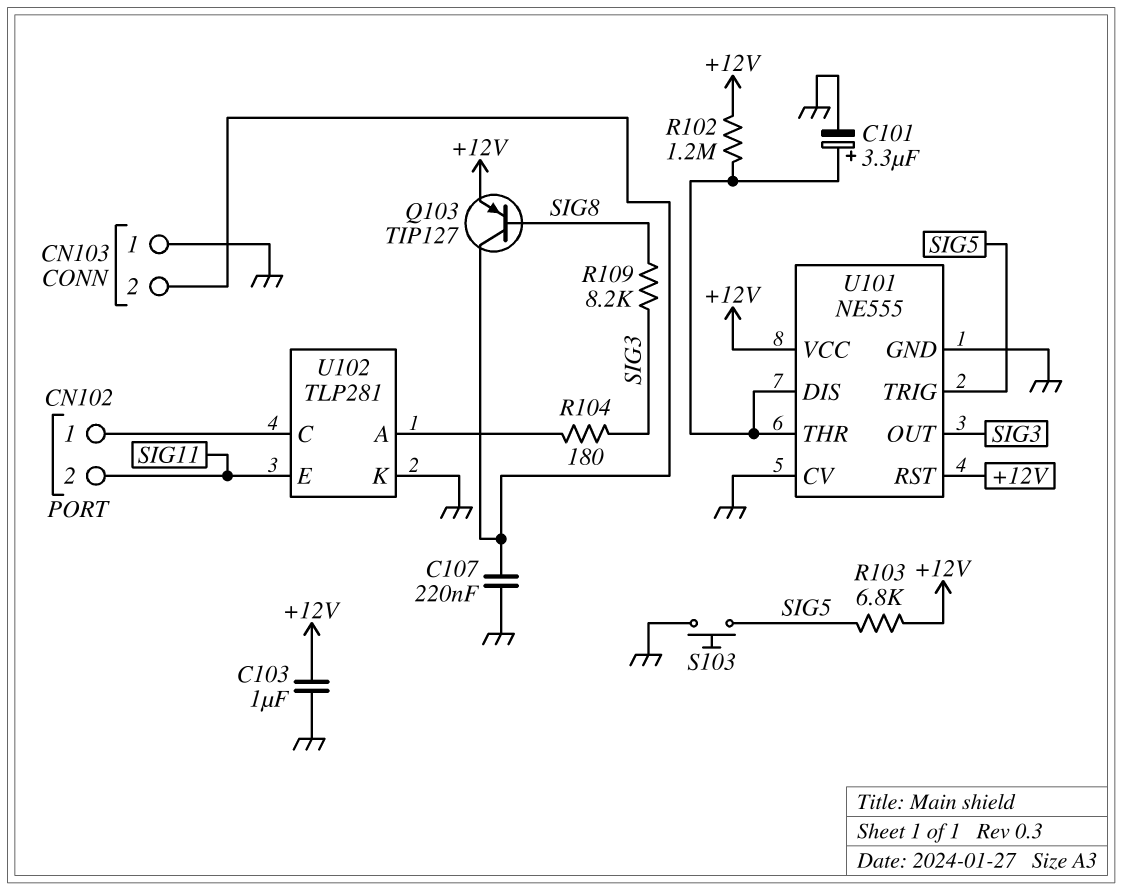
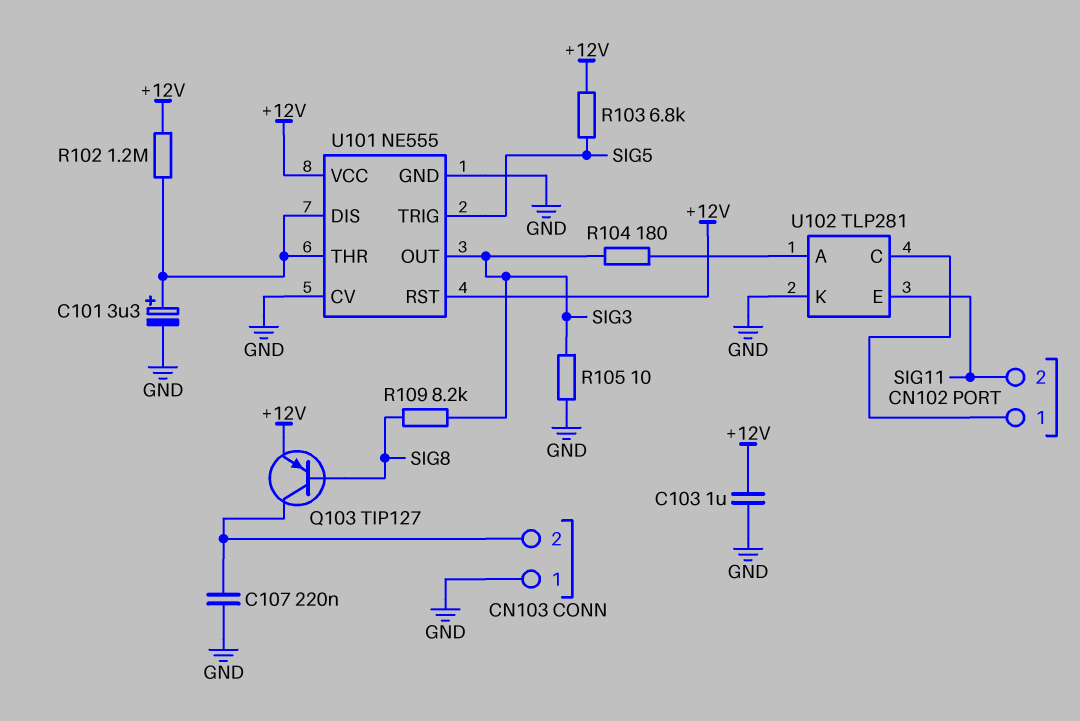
R105: none -> 10 (GND, SIG3)
S103: button (GND, SIG5) -> none

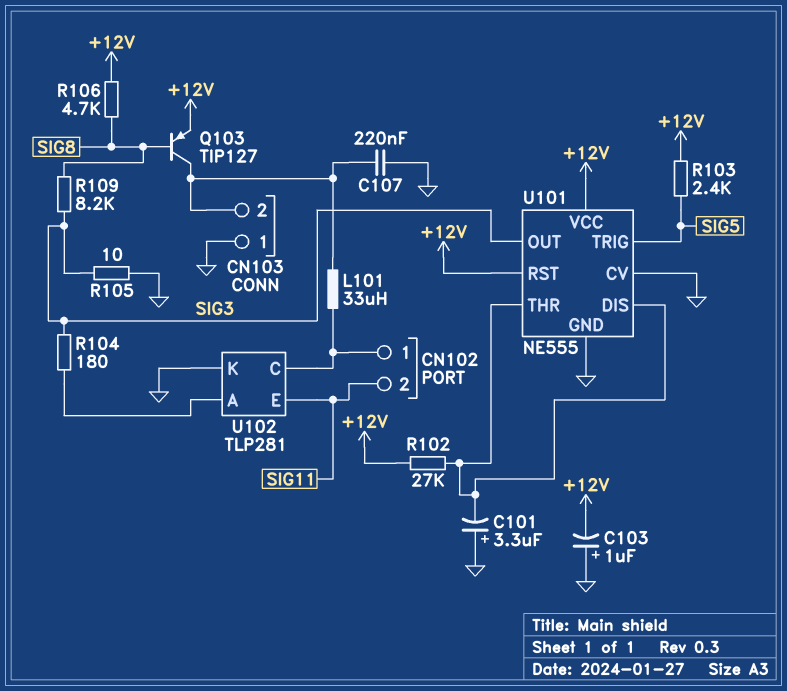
C101: 3.3uF (plus U101/DIS, minus GND) -> 3.3uF (plus GND, minus U101/DIS)
C103: 1uF (+12V, GND) -> 1uF (plus GND, minus +12V)
L101: none -> 33uH (CN102/1, CN103/2)
R102: 1.2M (+12V, U101/DIS) -> 27k (+12V, U101/DIS)
R103: 6.8k (+12V, SIG5) -> 2.4k (+12V, SIG5)
R106: none -> 4.7k (+12V, SIG8)

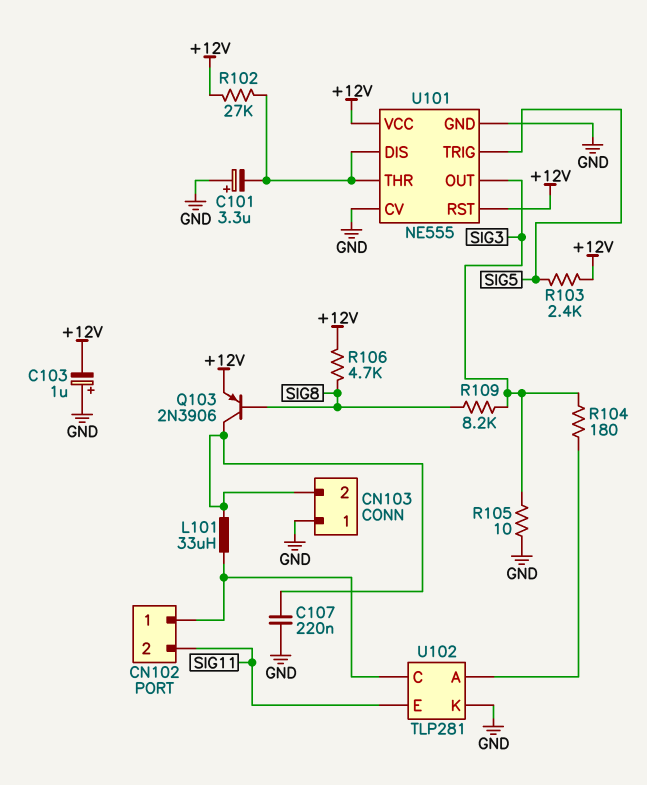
Q103: PNP TIP127 (B SIG8, C CN103/2, E +12V) -> PNP 2N3906 (B SIG8, C CN103/2, E +12V)

